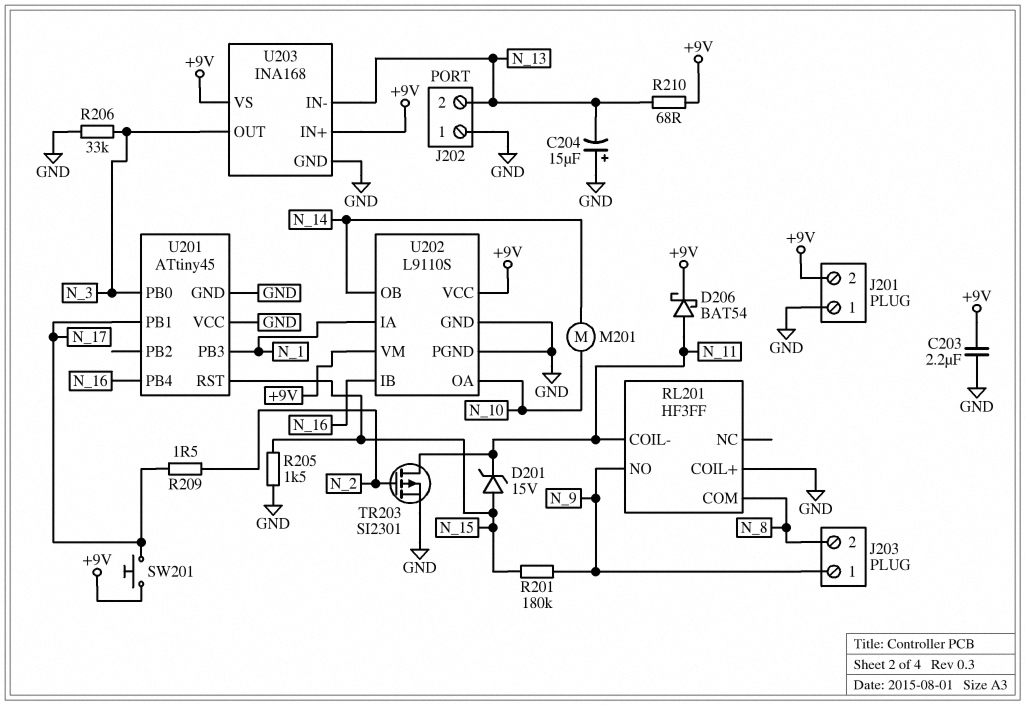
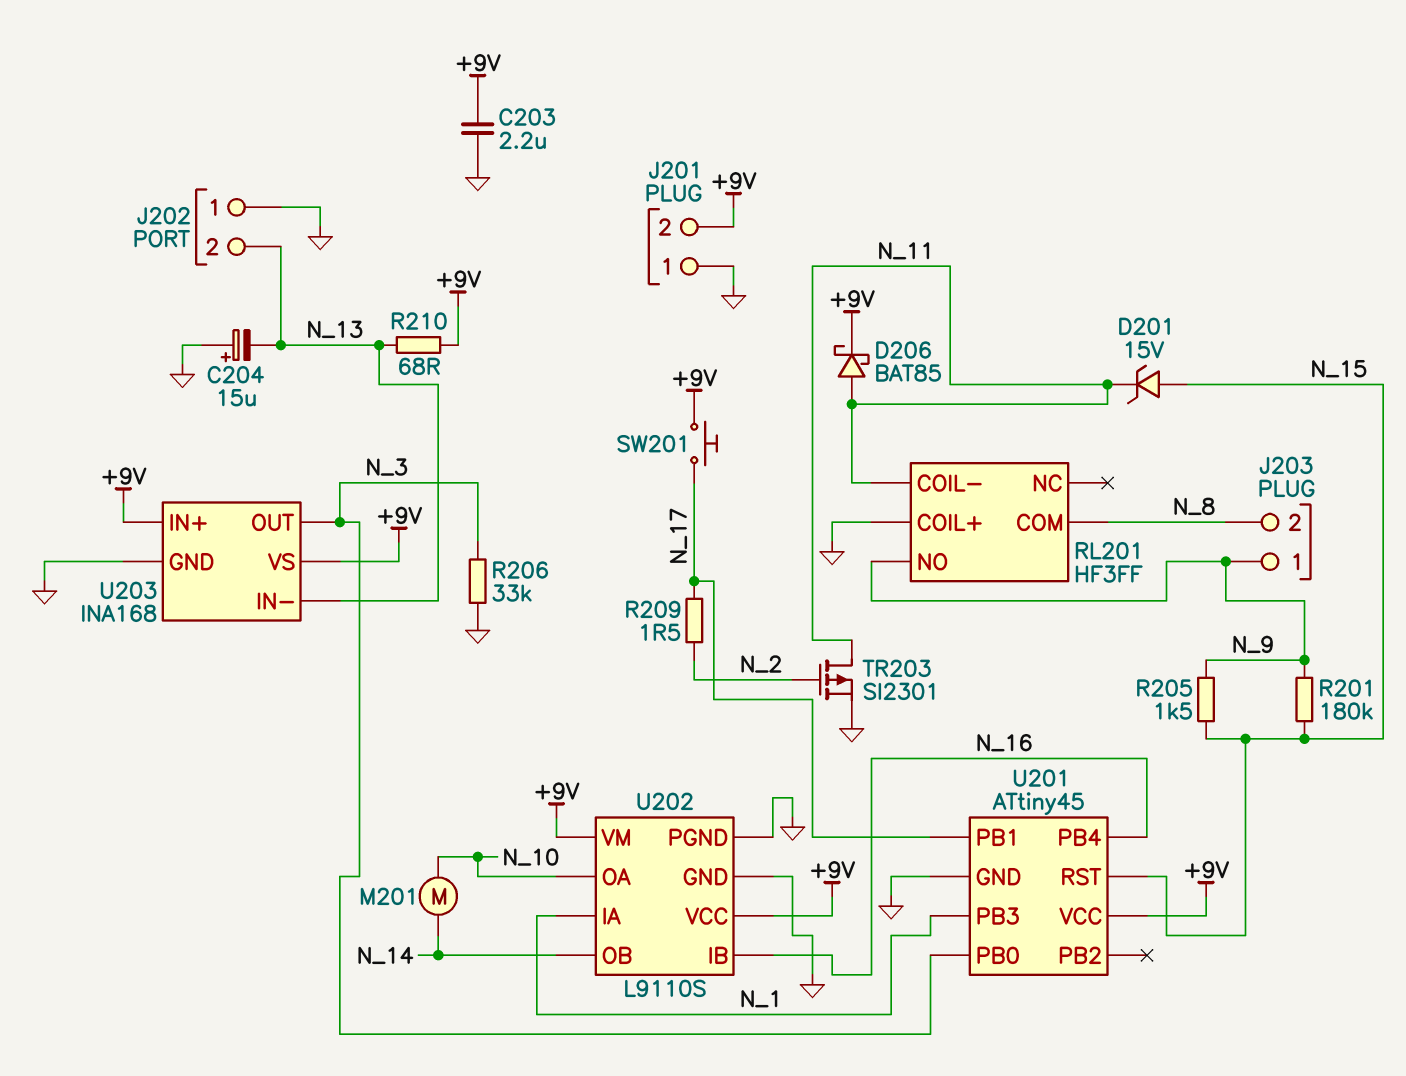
D206: schottky BAT54 (A N_11, K +9V) -> schottky BAT85 (A N_11, K +9V)
R205: 1.5k (GND, N_15) -> 1.5k (N_9, N_15)
U201 pin VCC: GND -> +9V

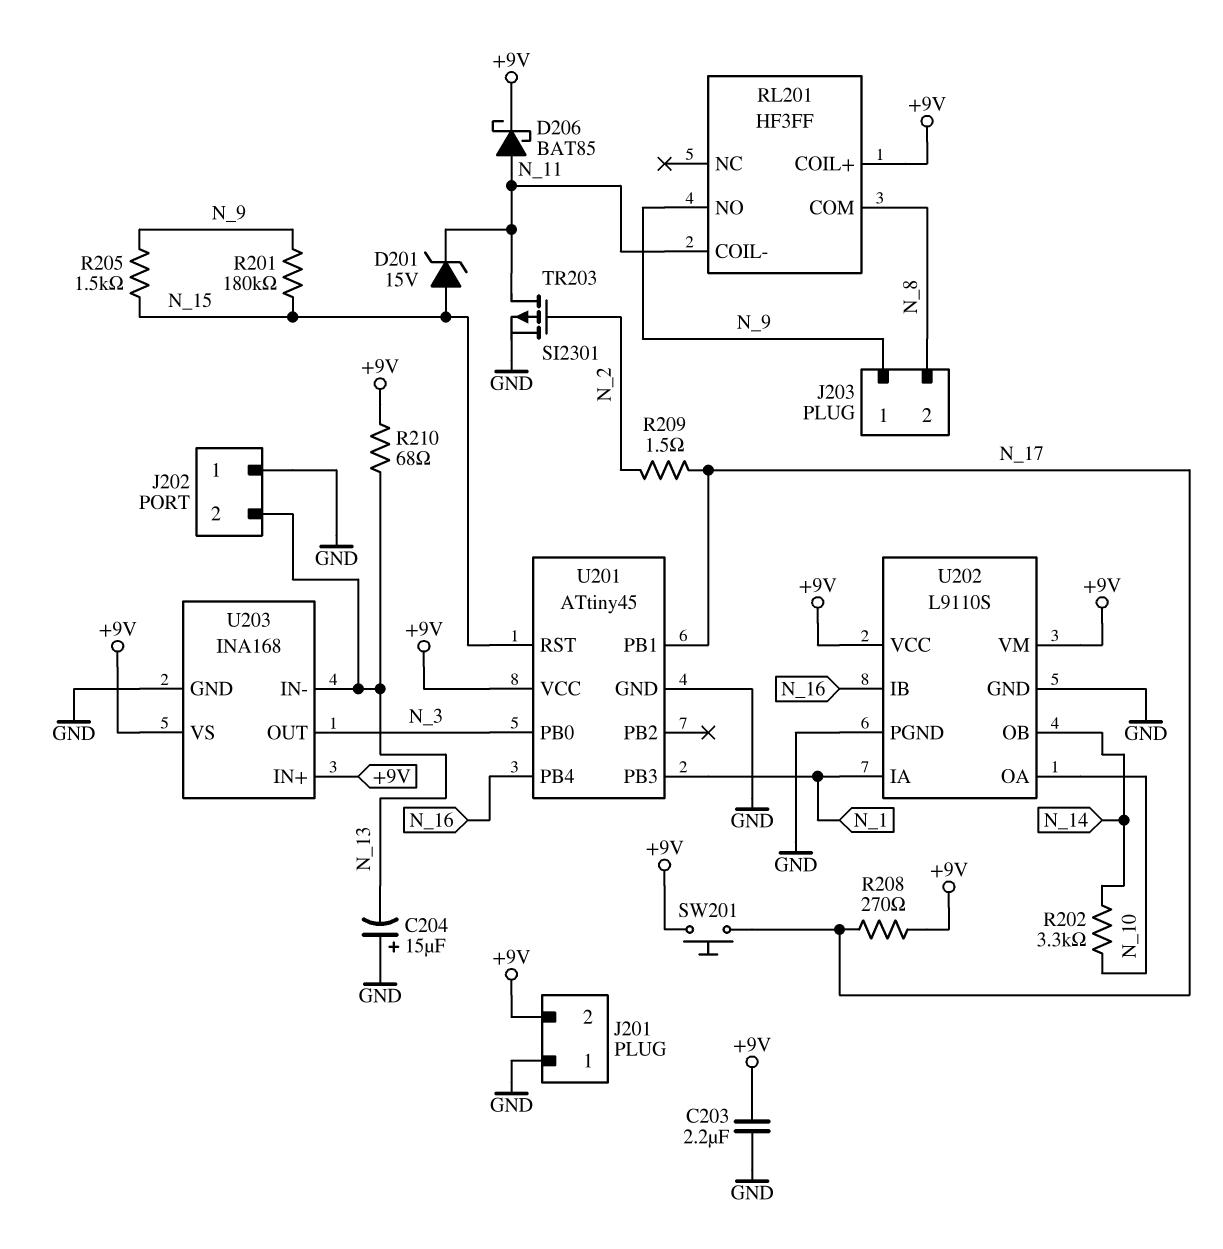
M201: motor (N_10, N_14) -> none
R202: none -> 3.3k (N_10, N_14)
R206: 33k (GND, N_3) -> none
R208: none -> 270 (+9V, N_17)
RL201 pin COIL+: GND -> +9V

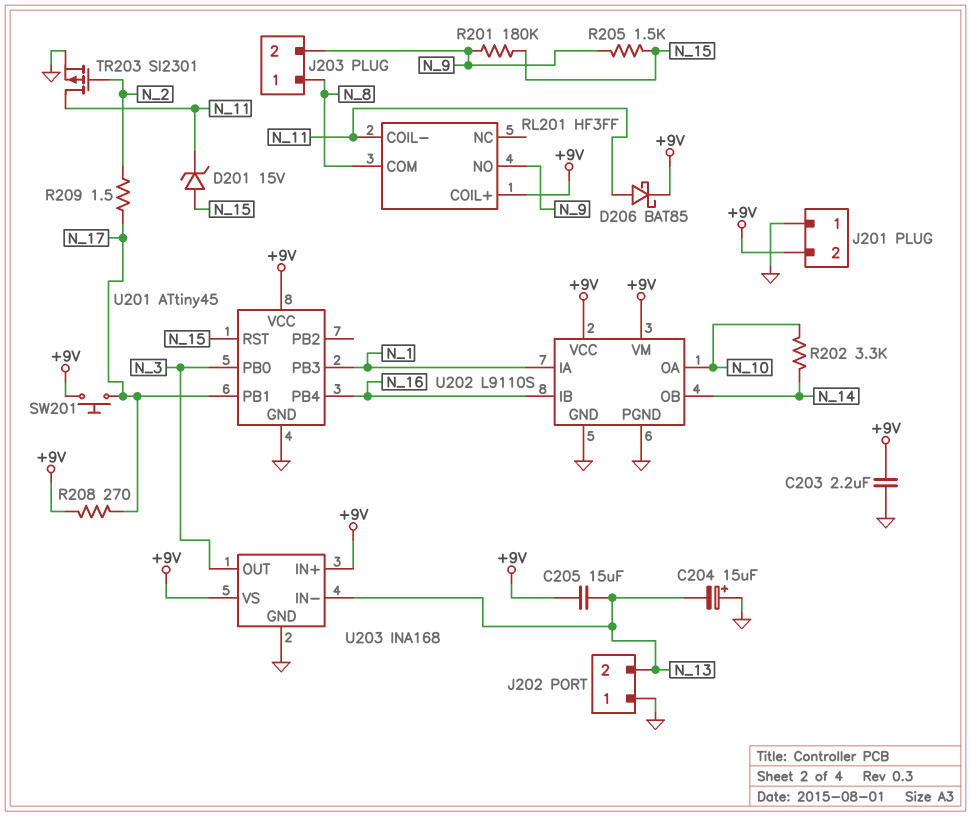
C205: none -> 15uF (+9V, N_13)
J203 pin 1: N_9 -> N_8
J203 pin 2: N_8 -> N_9
R210: 68 (+9V, N_13) -> none

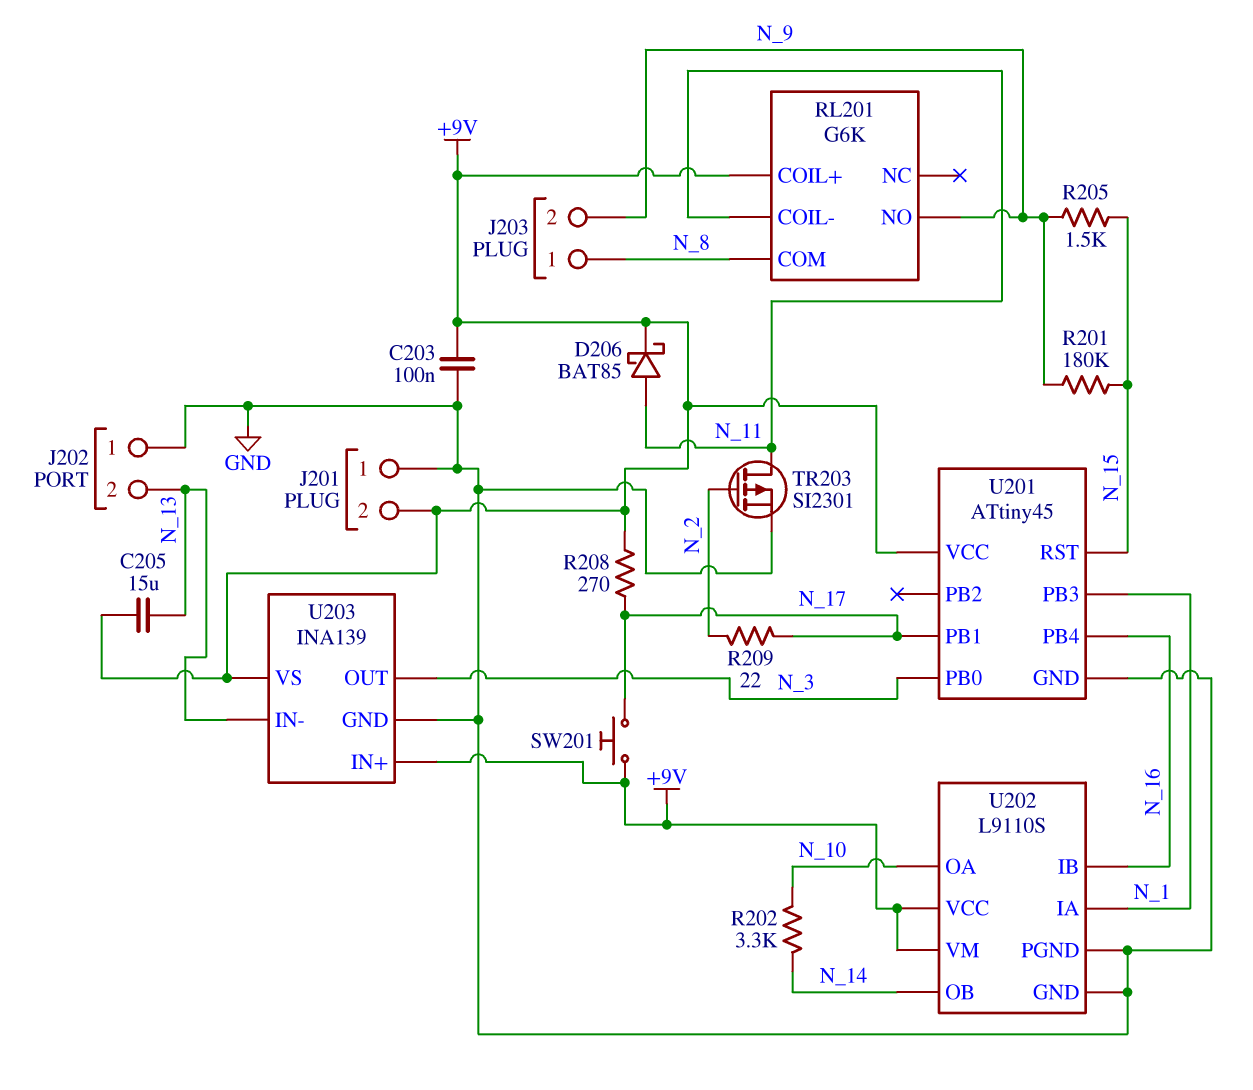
C203: 2.2uF (+9V, GND) -> 100nF (+9V, GND)
C204: 15uF (plus GND, minus N_13) -> none
D201: zener 15V (A N_15, K N_11) -> none
R209: 1.5 (N_2, N_17) -> 22 (N_2, N_17)
RL201: HF3FF -> G6K
U203: INA168 -> INA139

